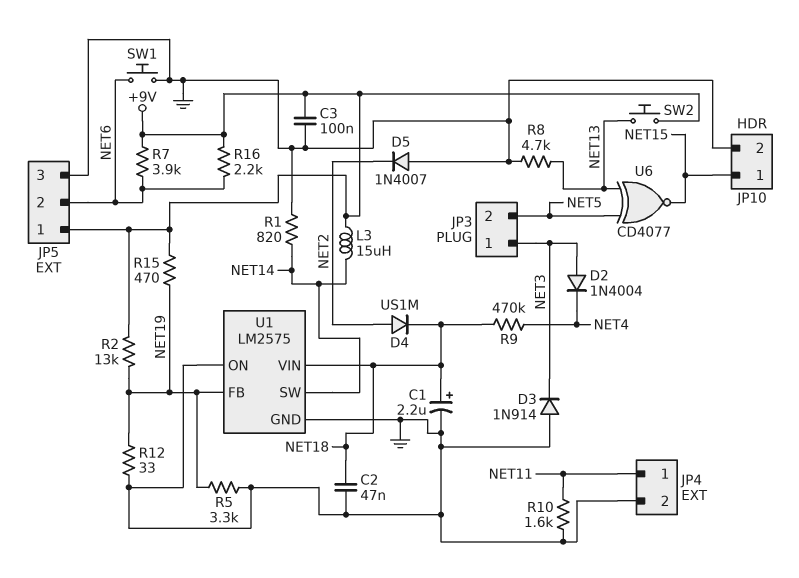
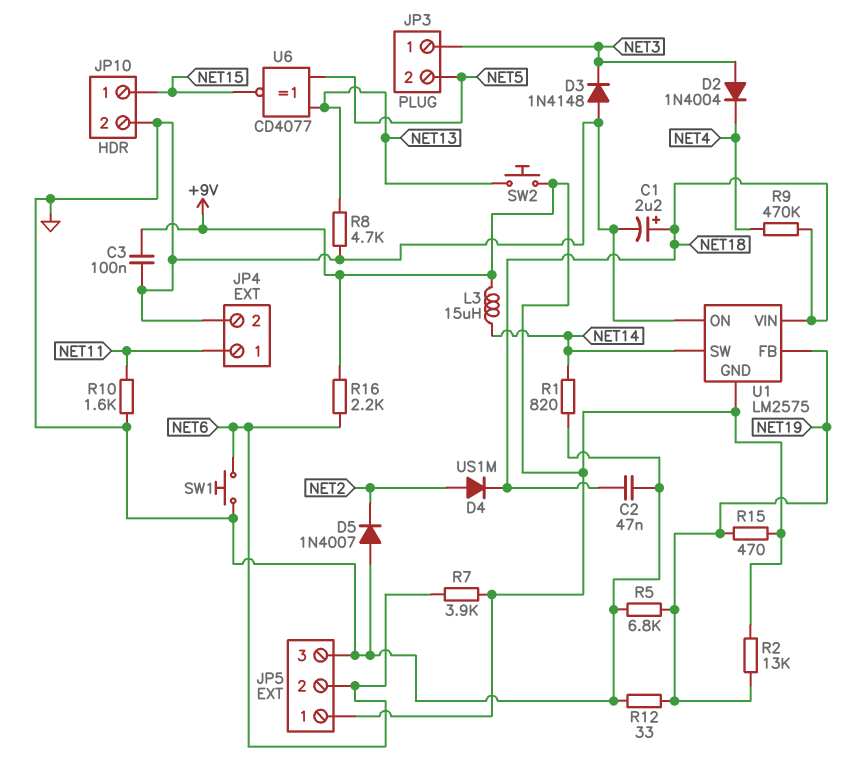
D3: diode 1N914 (A GND, K NET3) -> diode 1N4148 (A GND, K NET3)
R5: 3.3k (GND, NET19) -> 6.8k (GND, NET19)
U1 pin GND: GND -> +9V

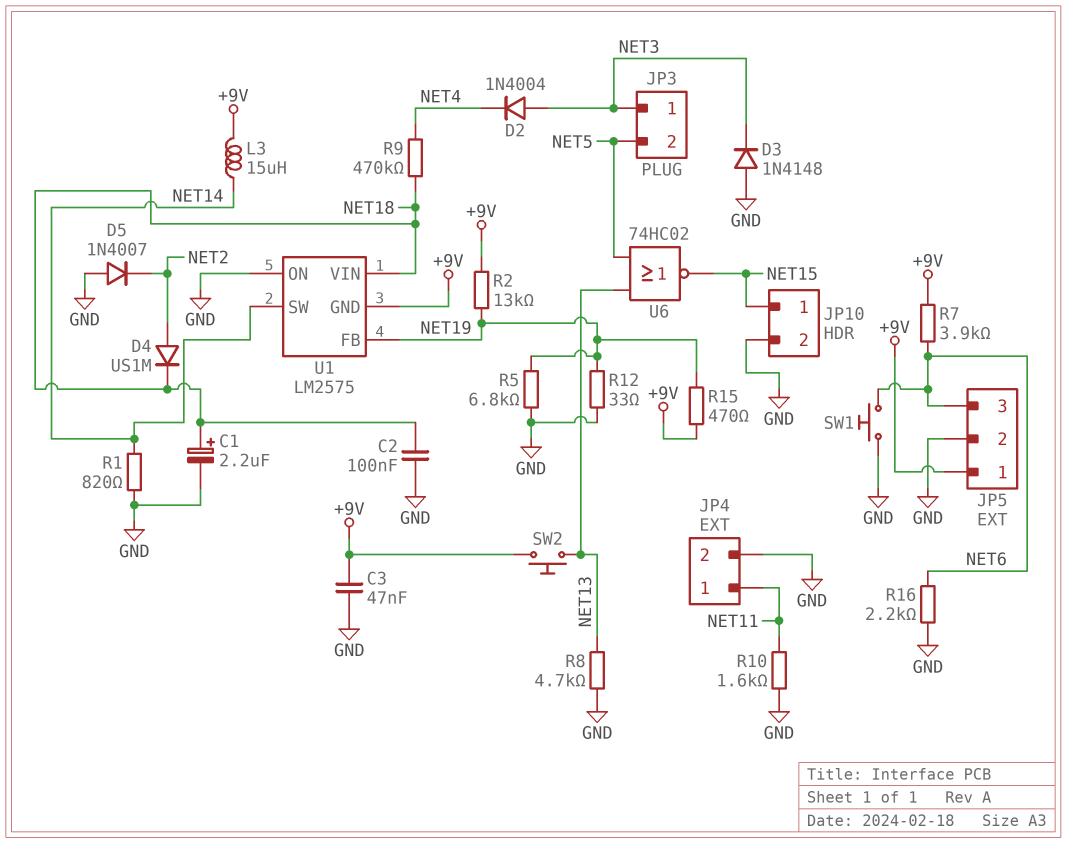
C2: 47nF (GND, NET18) -> 100nF (GND, NET18)
C3: 100nF (+9V, GND) -> 47nF (+9V, GND)
JP5 pin 2: NET6 -> GND
JP5 pin 3: GND -> NET6
R16: 2.2k (+9V, NET6) -> 2.2k (GND, NET6)
U6: XNOR CD4077 (in NET5, in NET13, out NET15) -> NOR 74HC02 (in NET5, in NET13, out NET15)

